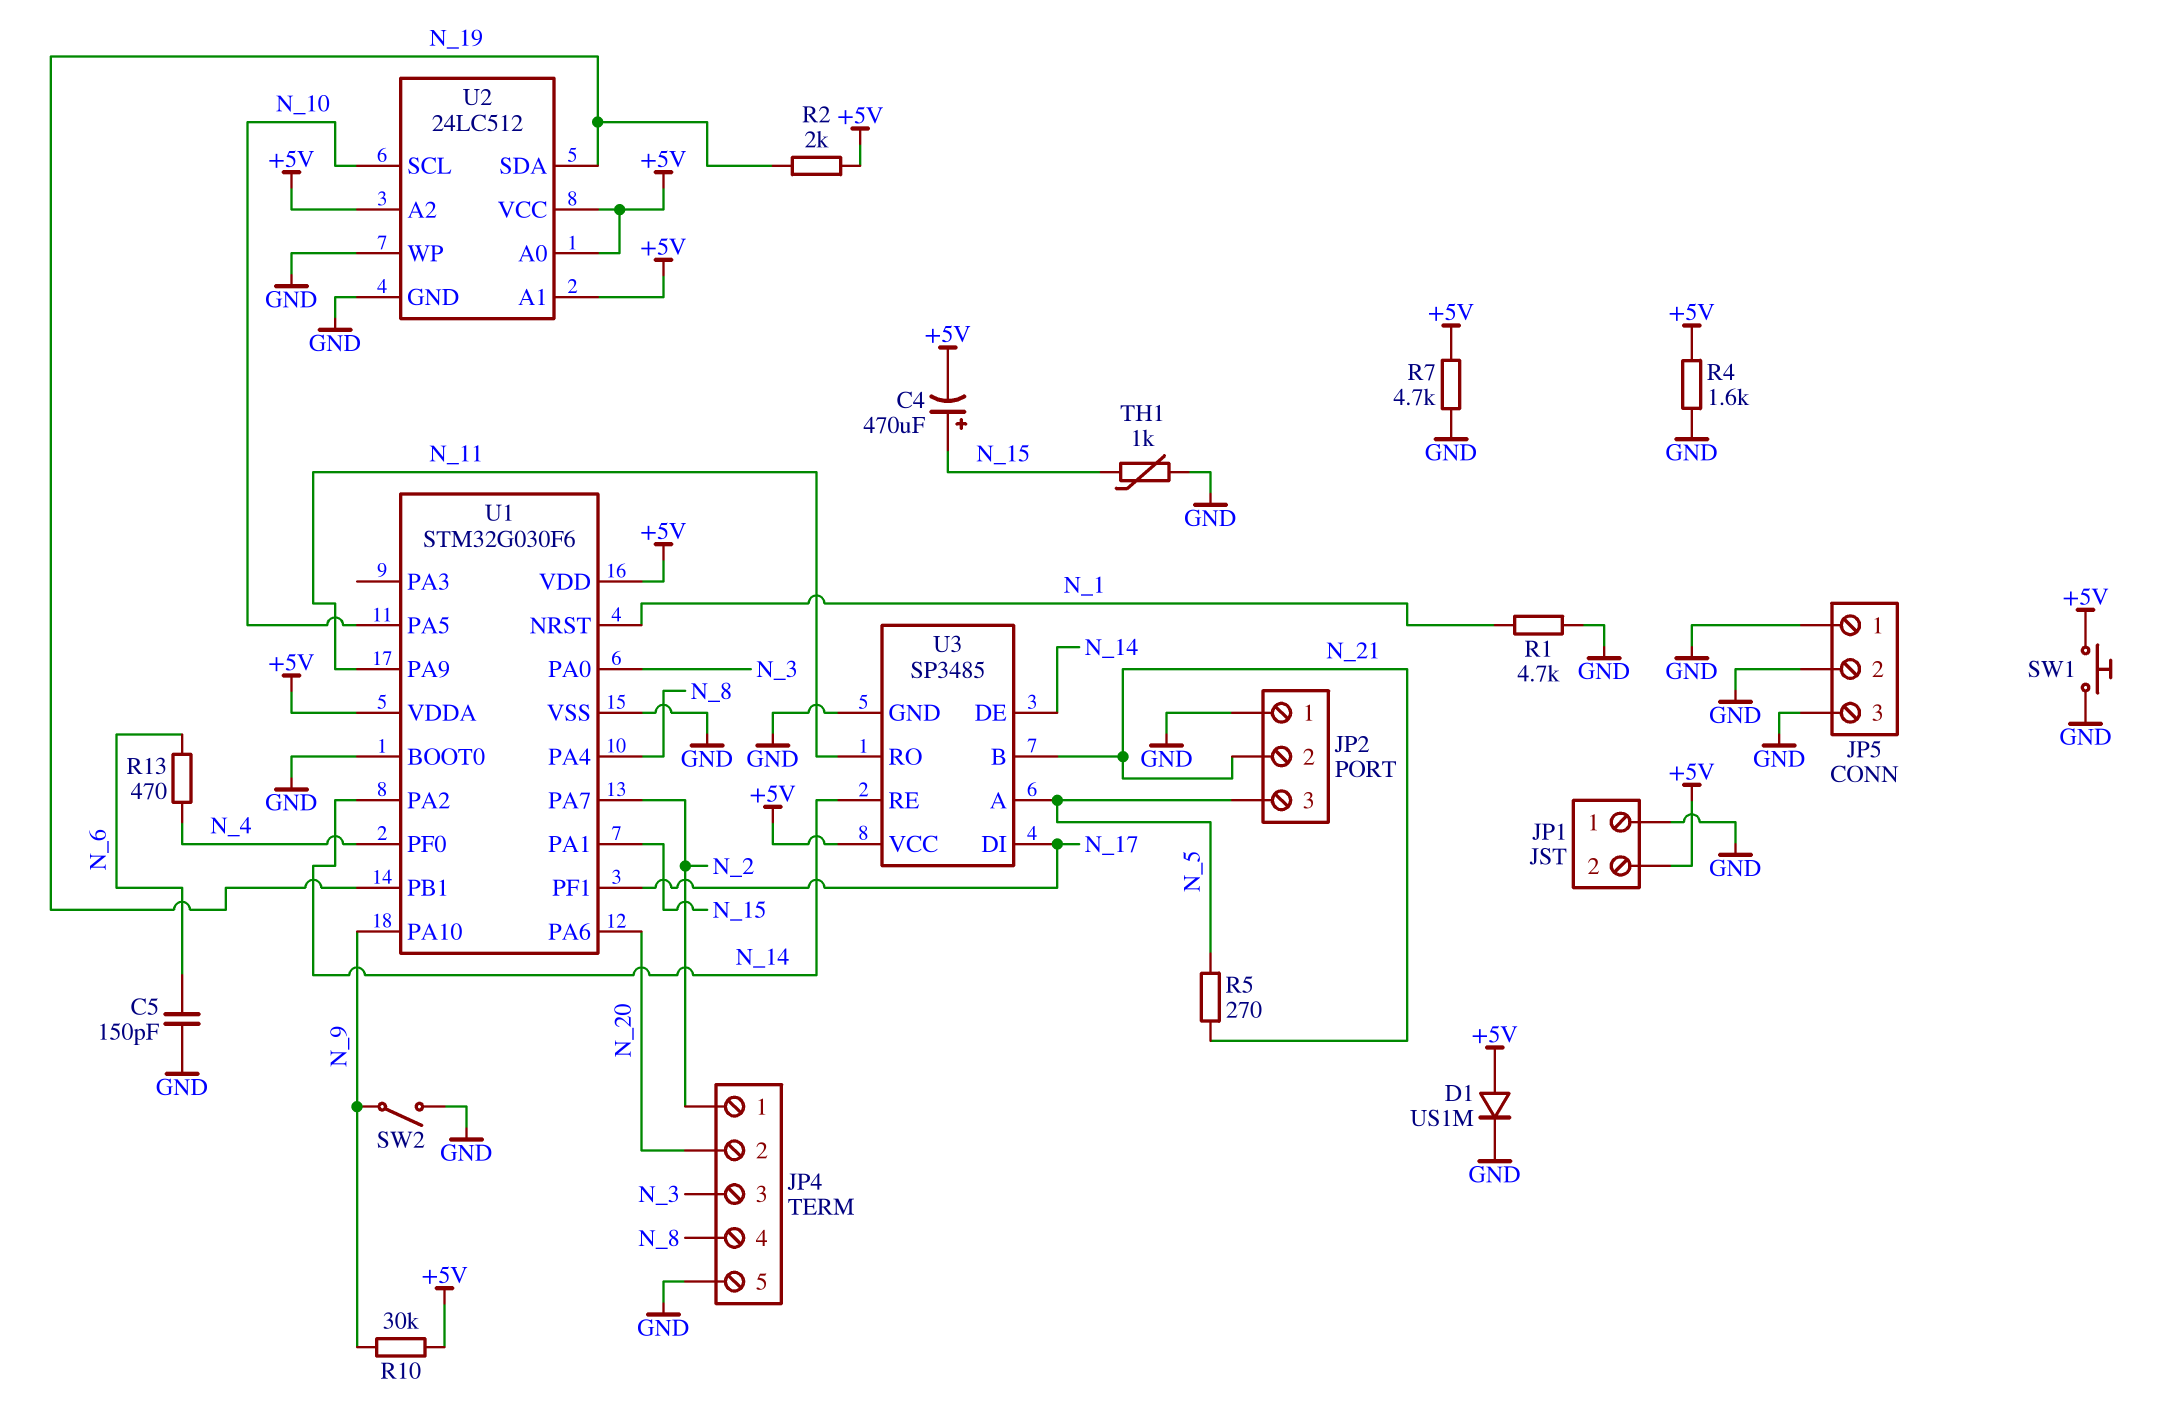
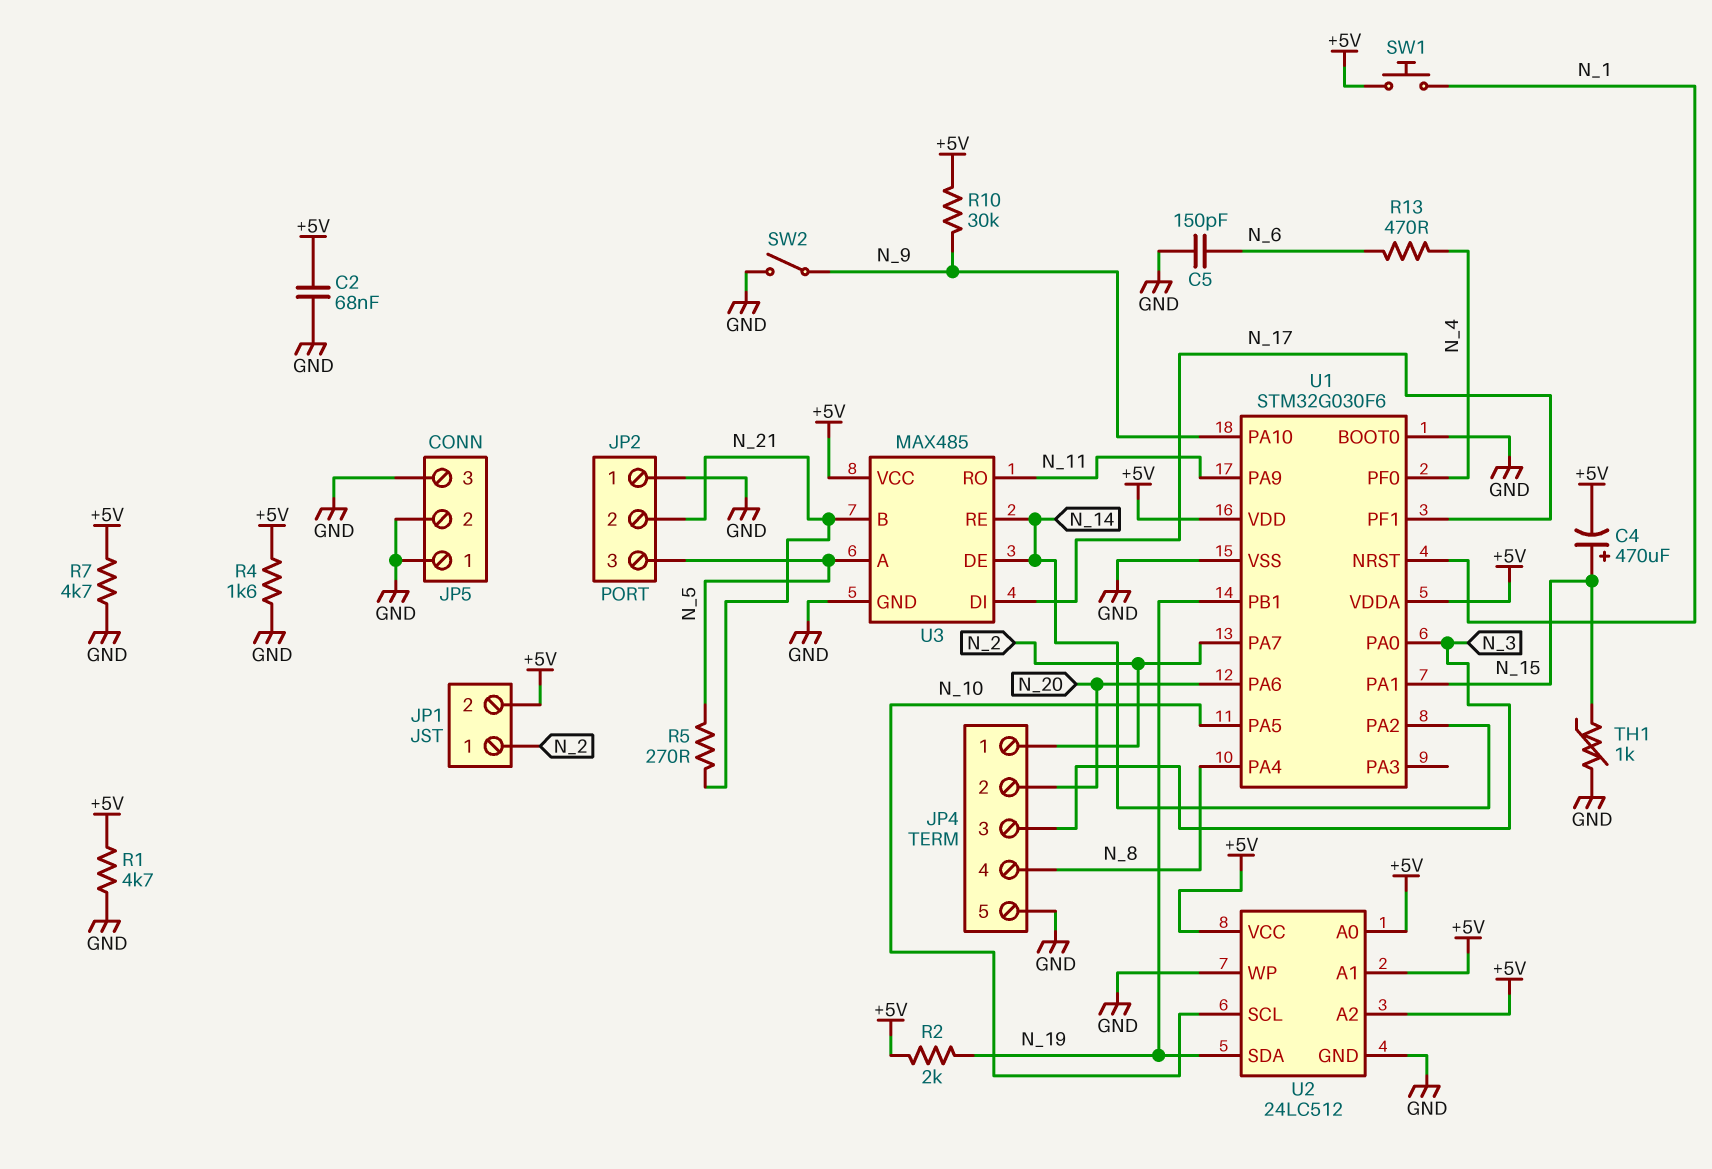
C2: none -> 68nF (+5V, GND)
D1: diode US1M (A +5V, K GND) -> none
JP1 pin 1: GND -> N_2
R1: 4.7k (GND, N_1) -> 4.7k (+5V, GND)
SW1: button (+5V, GND) -> button (+5V, N_1)
U3: SP3485 -> MAX485

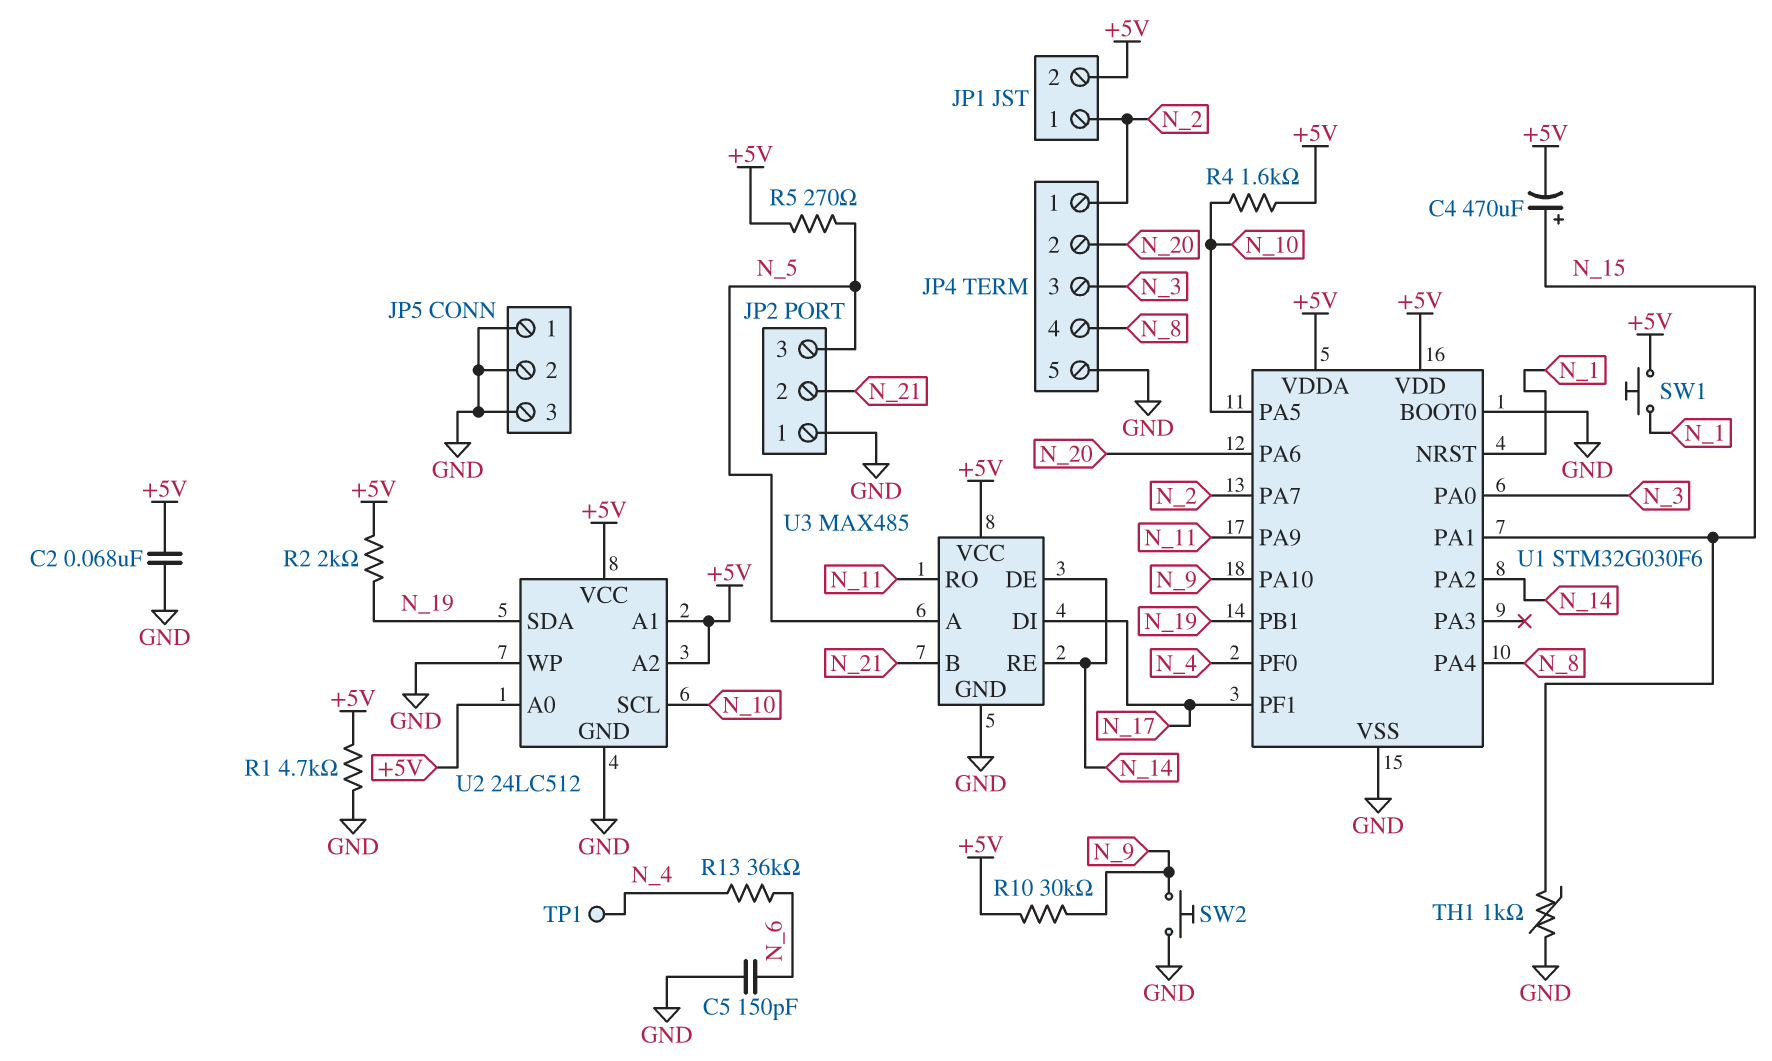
R4: 1.6k (+5V, GND) -> 1.6k (+5V, N_10)
R5: 270 (N_5, N_21) -> 270 (+5V, N_5)
R7: 4.7k (+5V, GND) -> none
R13: 470 (N_4, N_6) -> 36k (N_4, N_6)
SW2: switch (GND, N_9) -> button (GND, N_9)
TP1: none -> test point (N_4)

